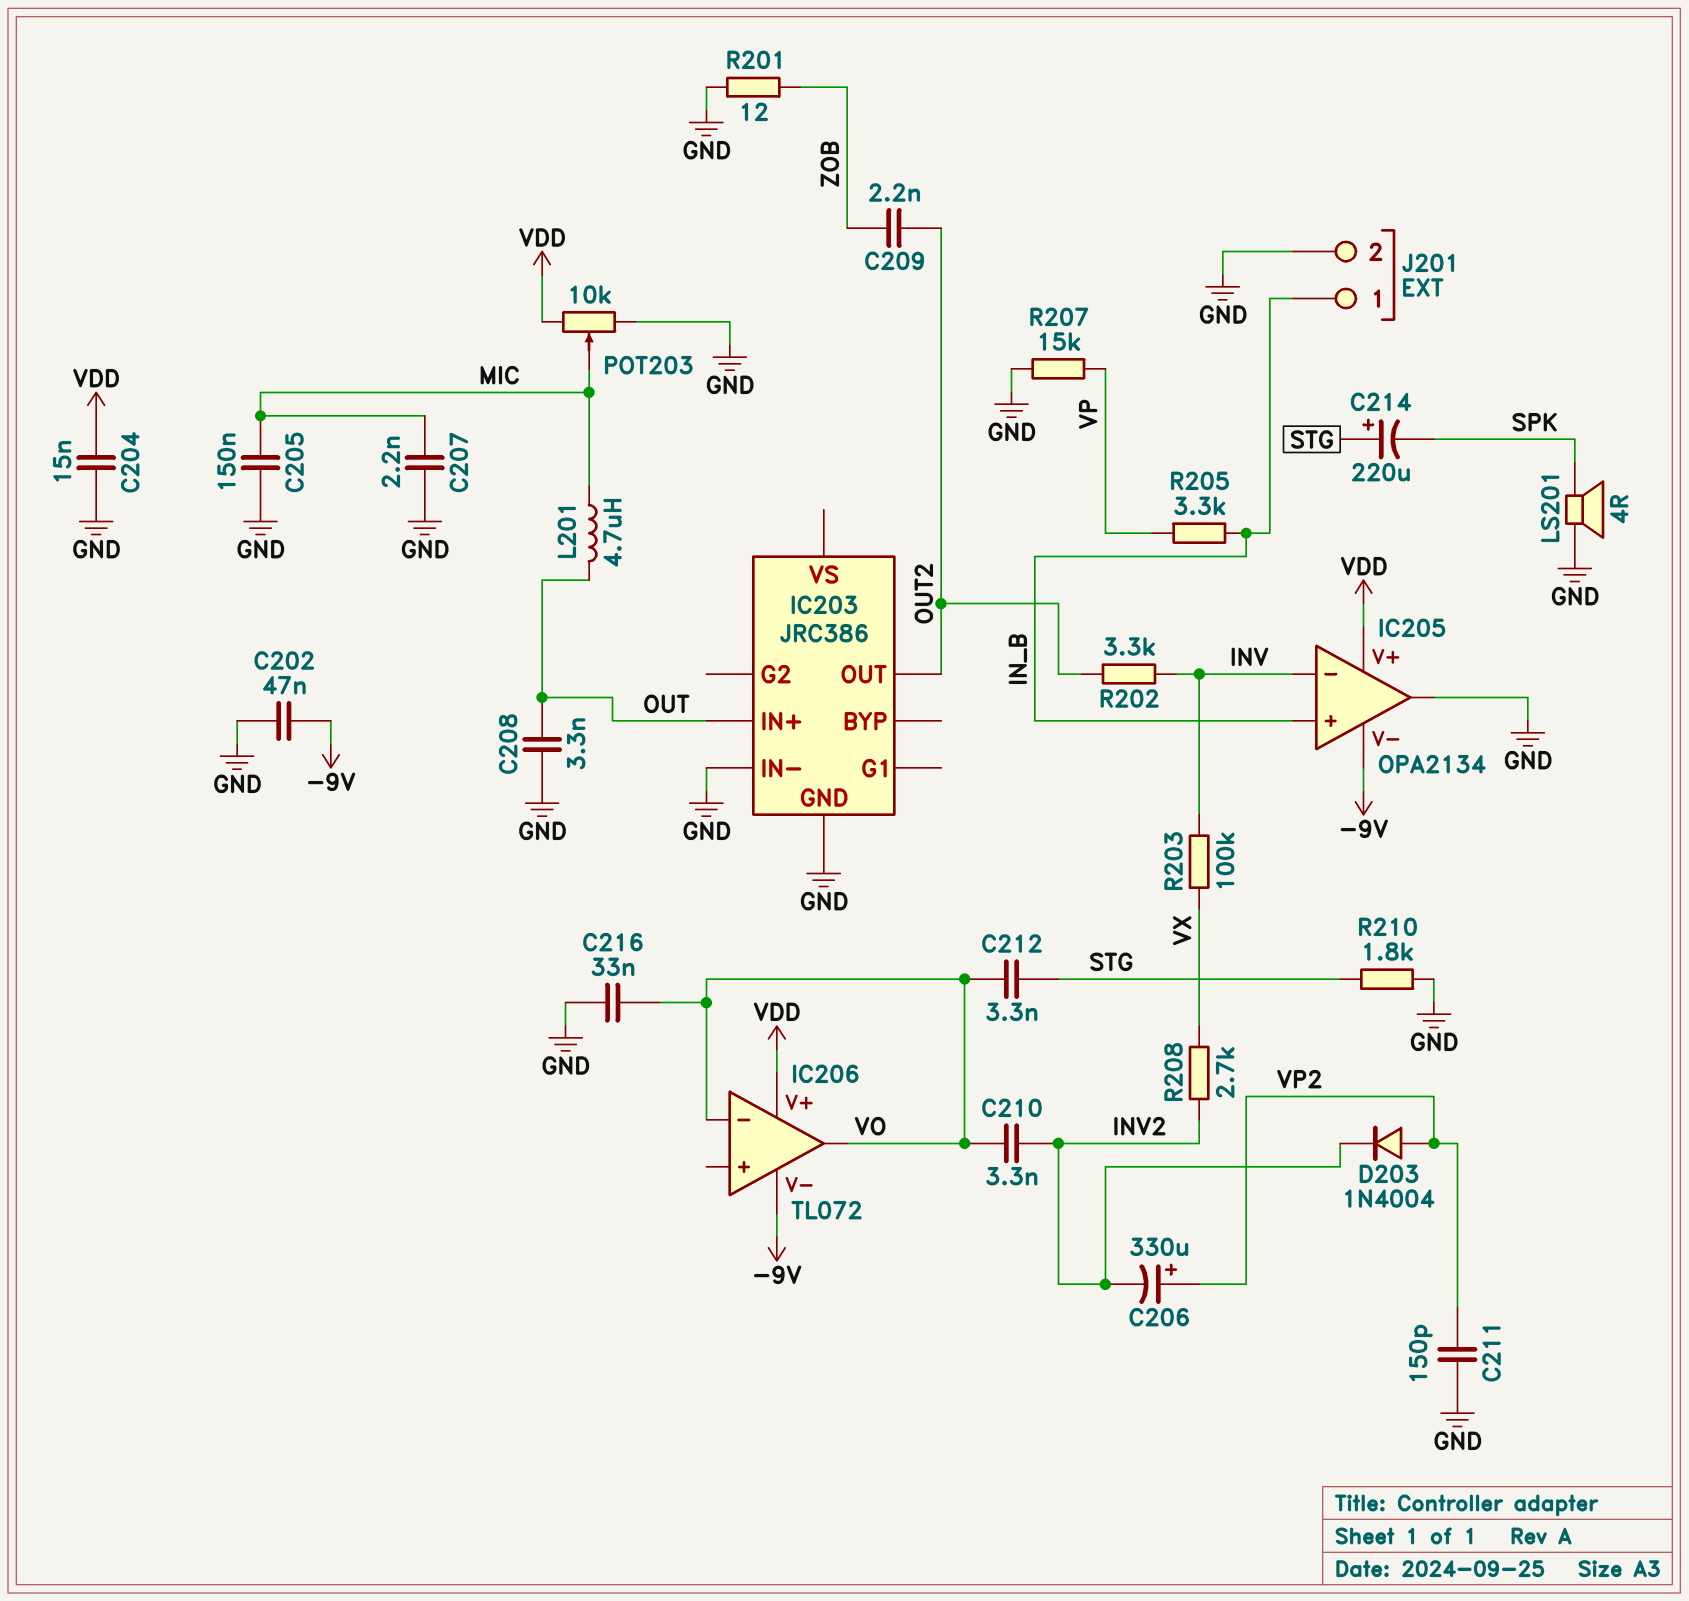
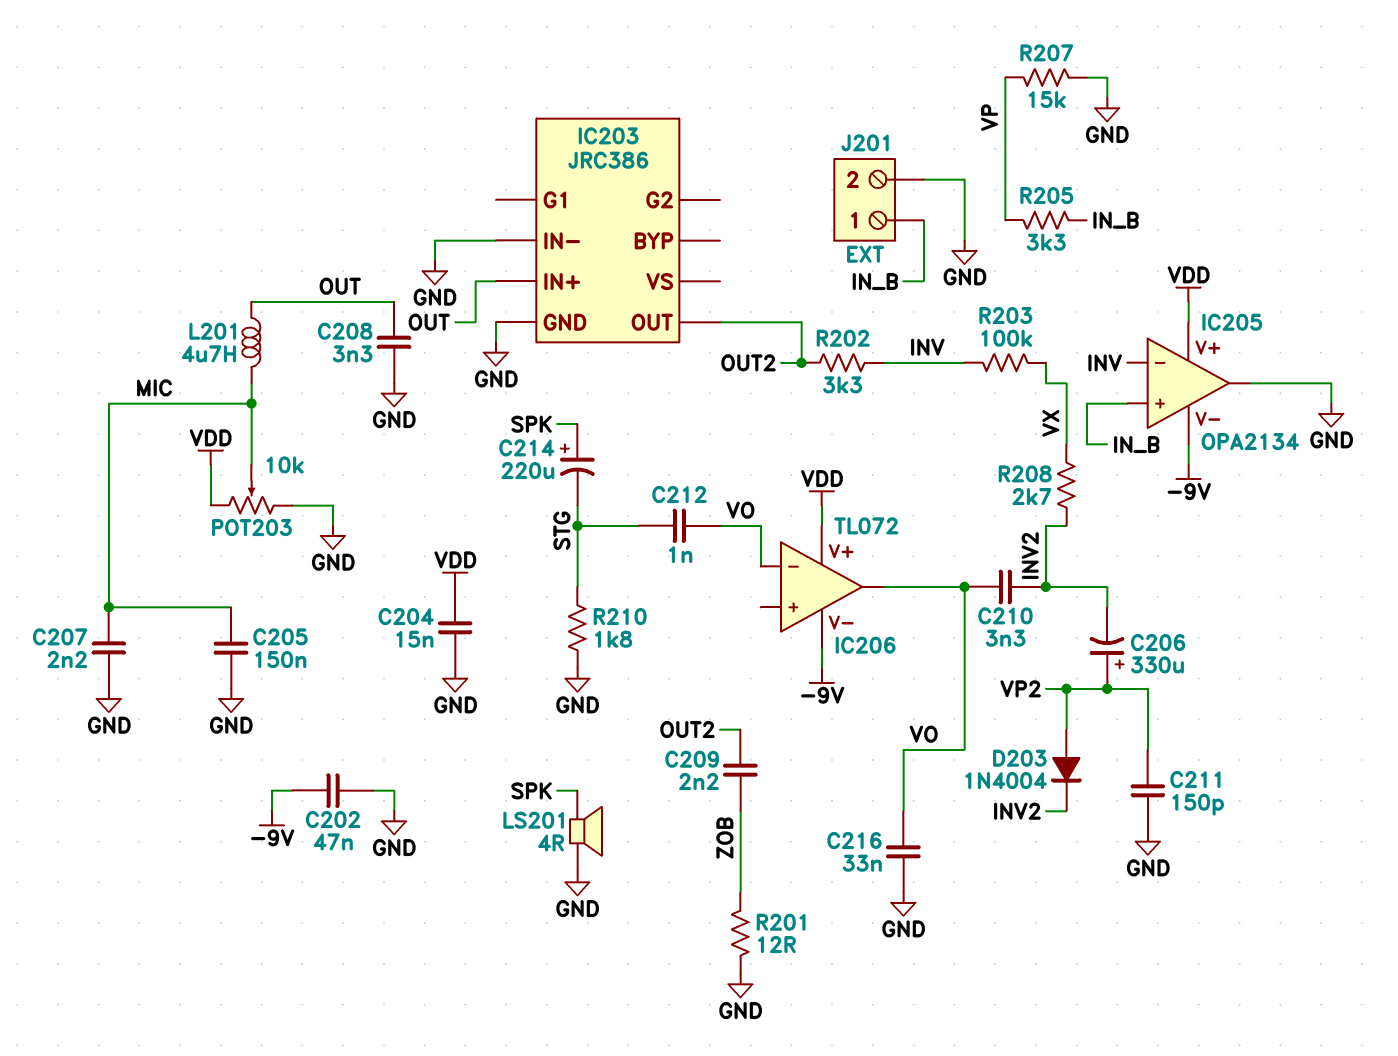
C212: 3.3nF (STG, VO) -> 1nF (STG, VO)
C214: 220uF (plus STG, minus SPK) -> 220uF (plus SPK, minus STG)

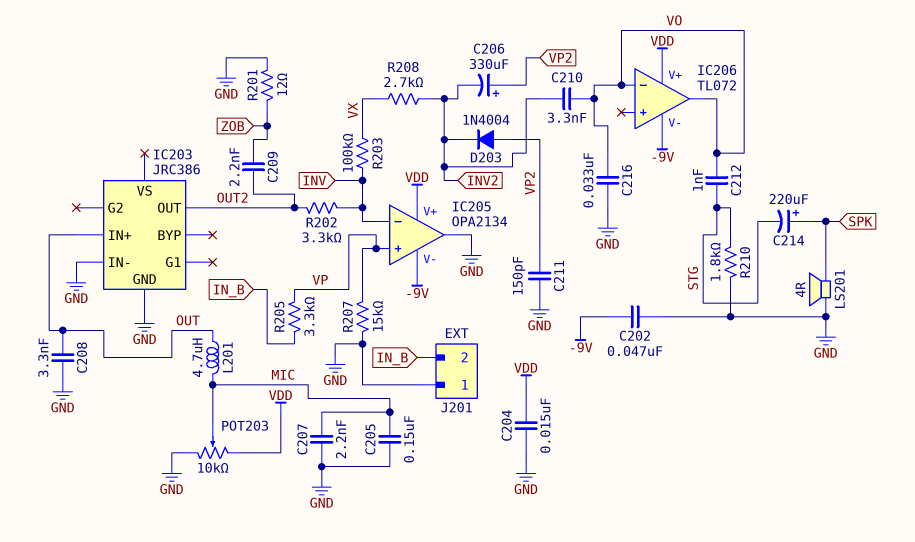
IC205 pin in+: IN_B -> VP
J201 pin 1: IN_B -> GND
J201 pin 2: GND -> IN_B

